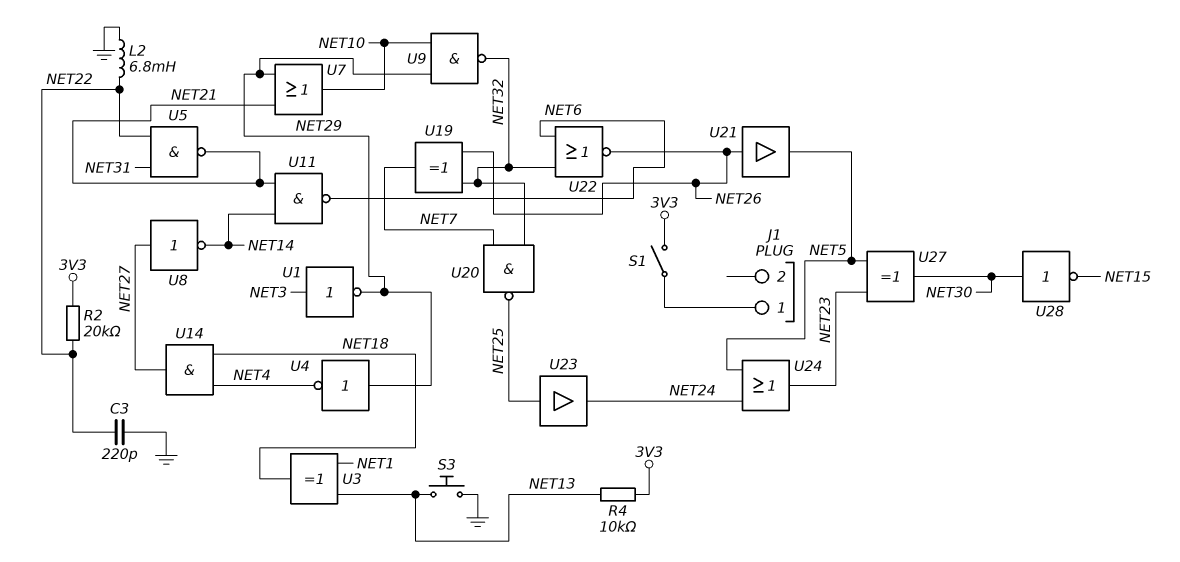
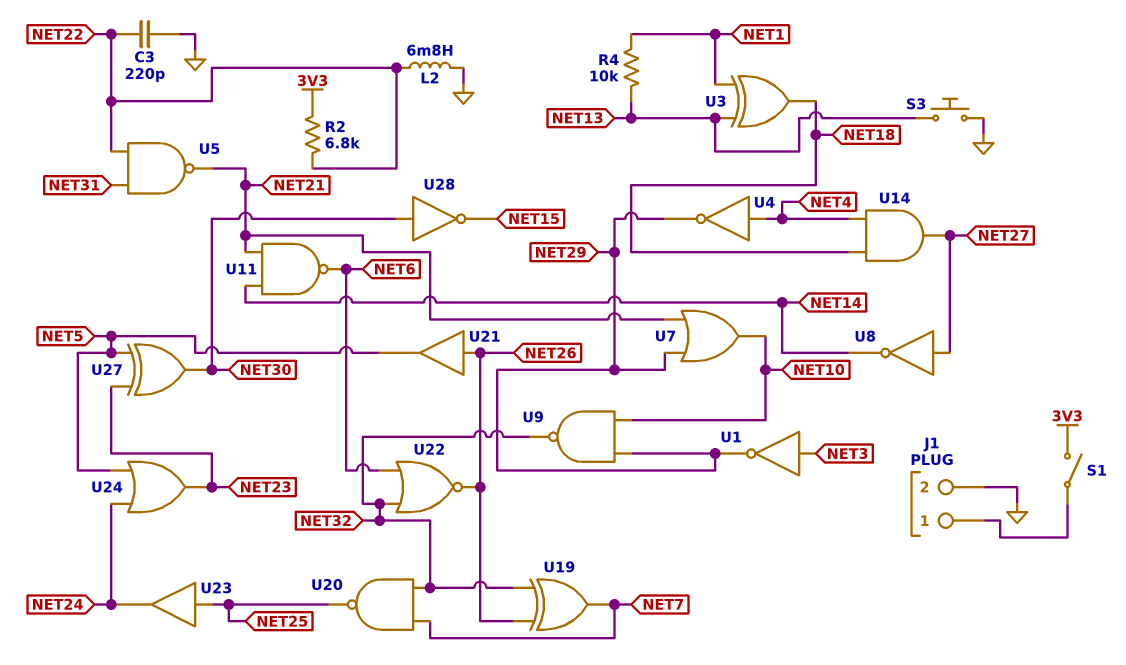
J1 pin 2: none -> GND
R2: 20k (3V3, NET22) -> 6.8k (3V3, NET22)
R4: 10k (3V3, NET13) -> 10k (NET1, NET13)
U4: NOT (in NET29, out NET4) -> NOT (in NET4, out NET29)

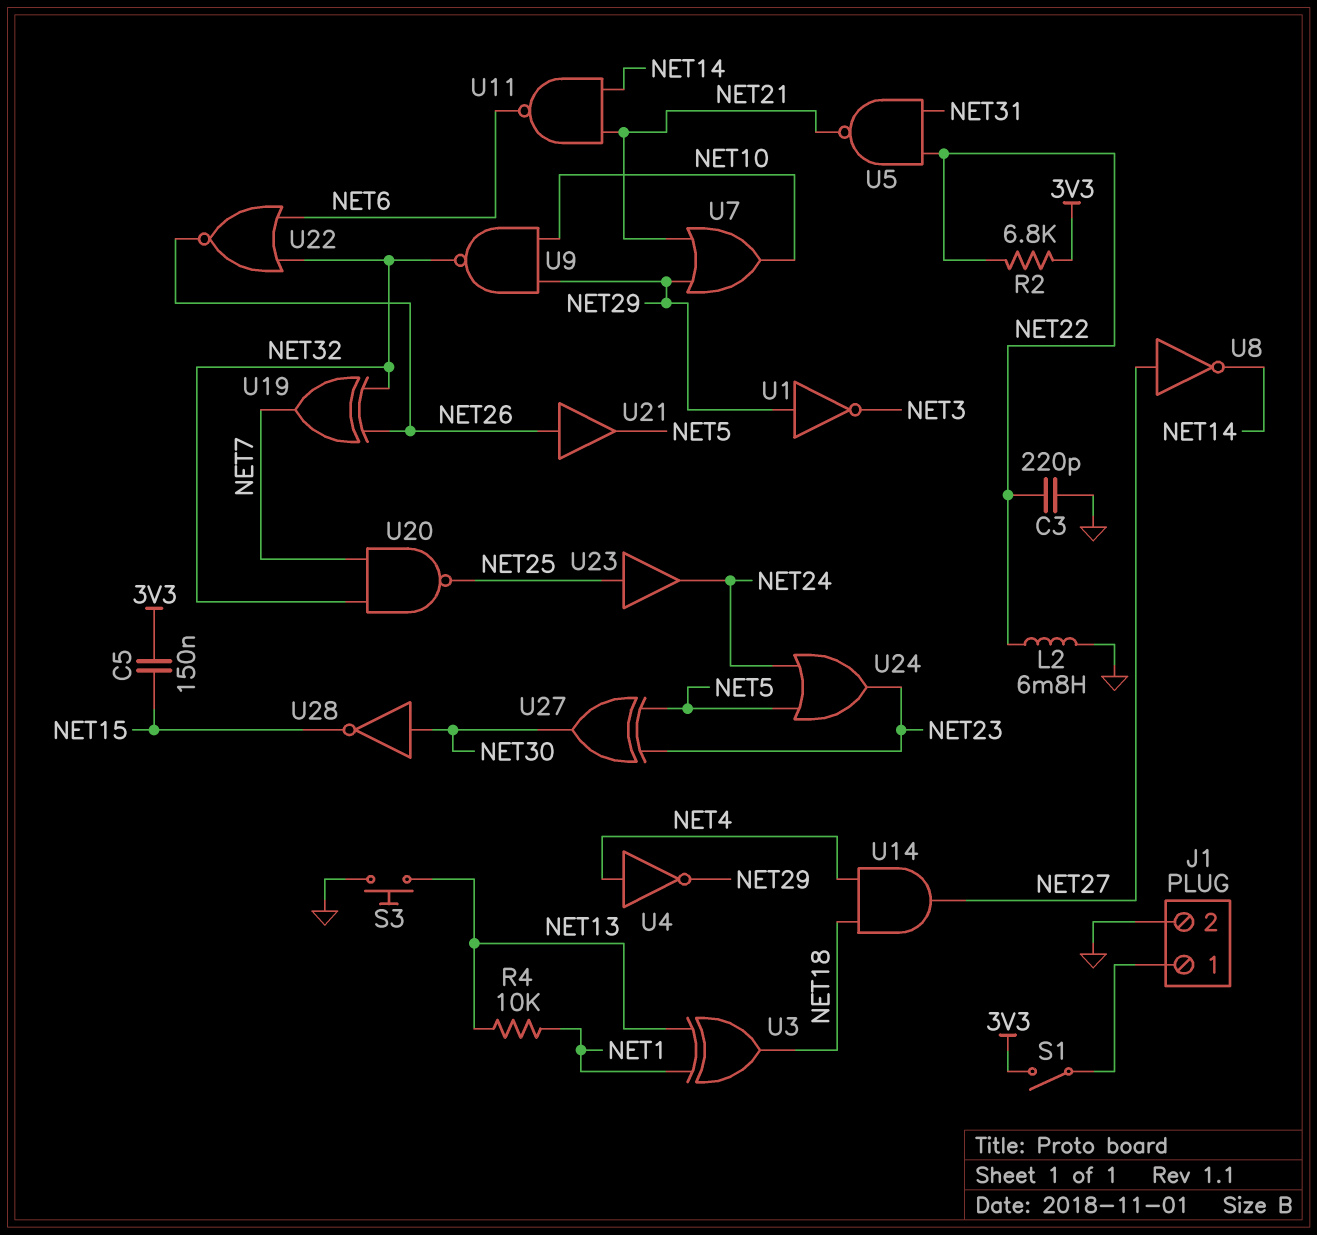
C5: none -> 150nF (3V3, NET15)
U1: NOT (in NET3, out NET29) -> NOT (in NET29, out NET3)

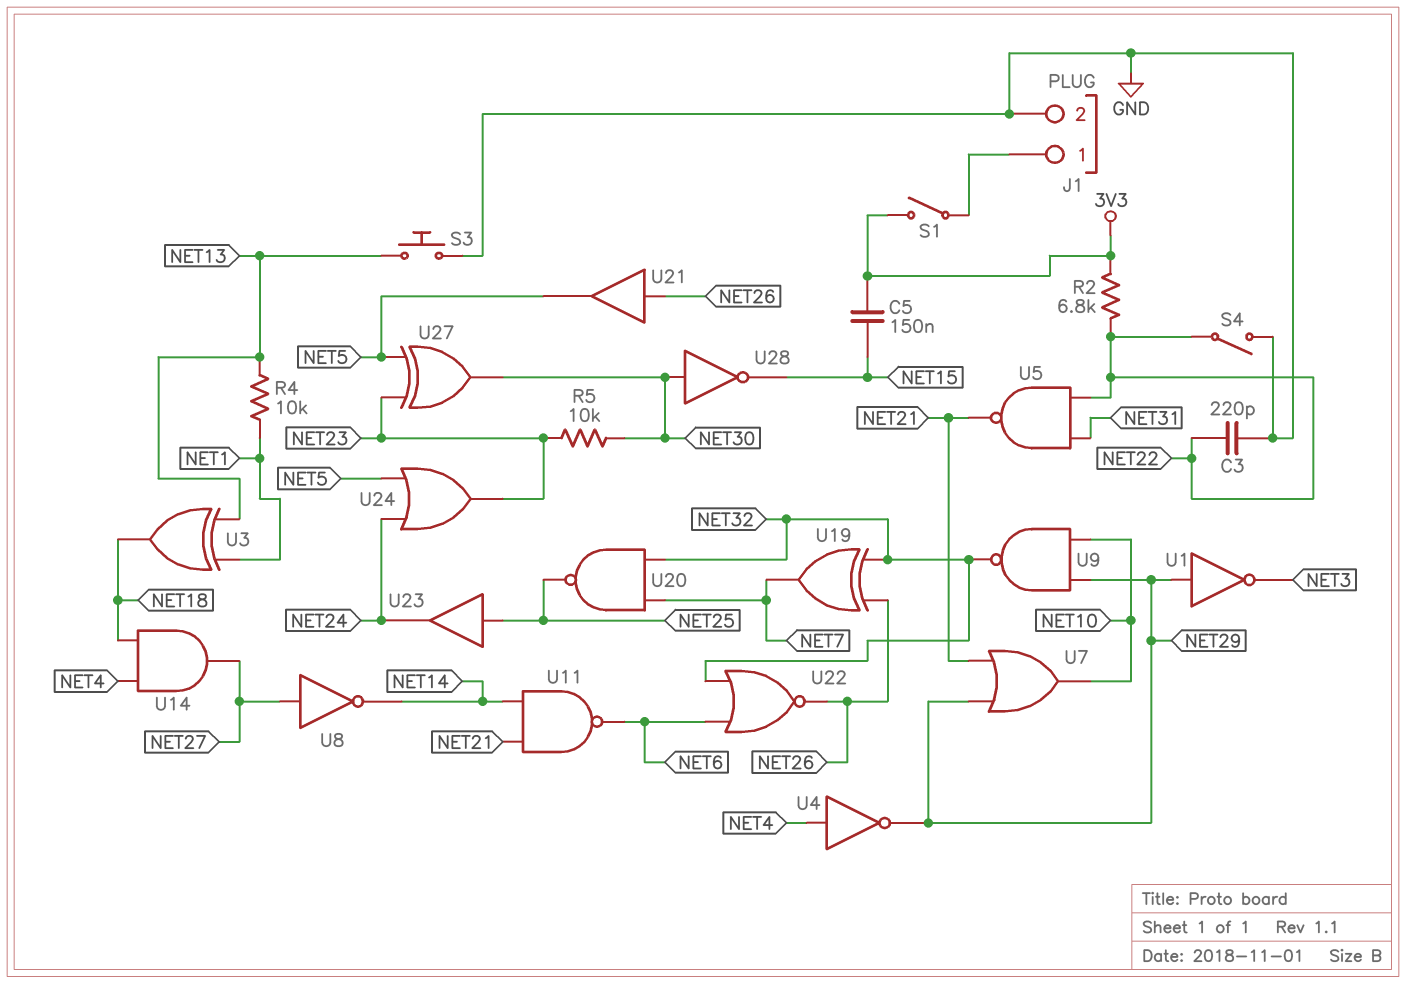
L2: 6.8mH (GND, NET22) -> none
R5: none -> 10k (NET23, NET30)
S4: none -> switch (GND, NET22)

